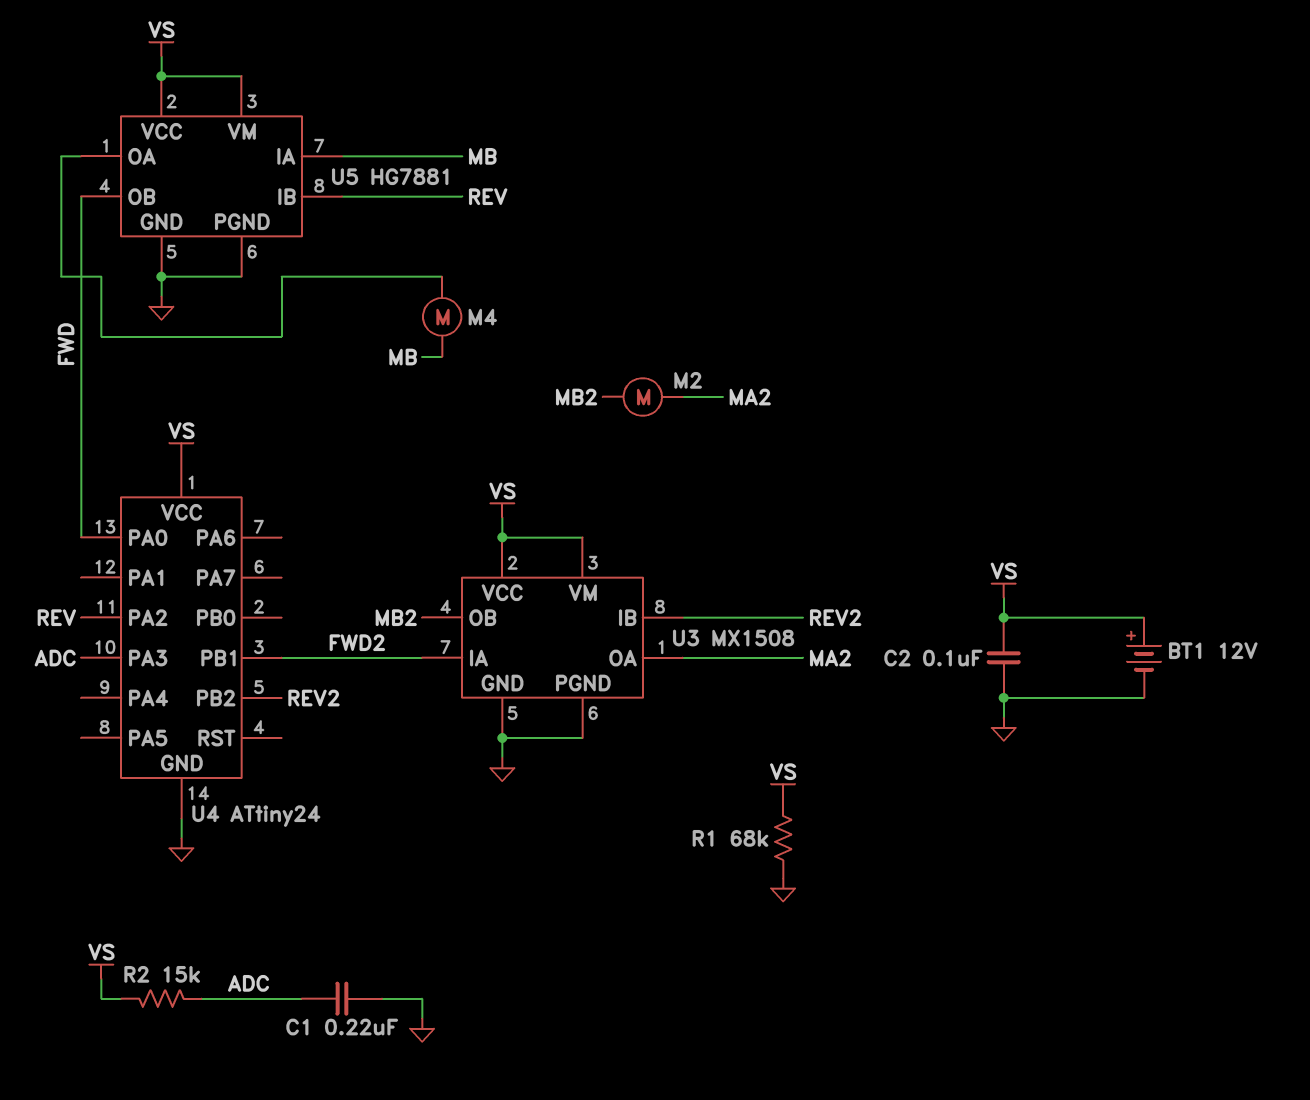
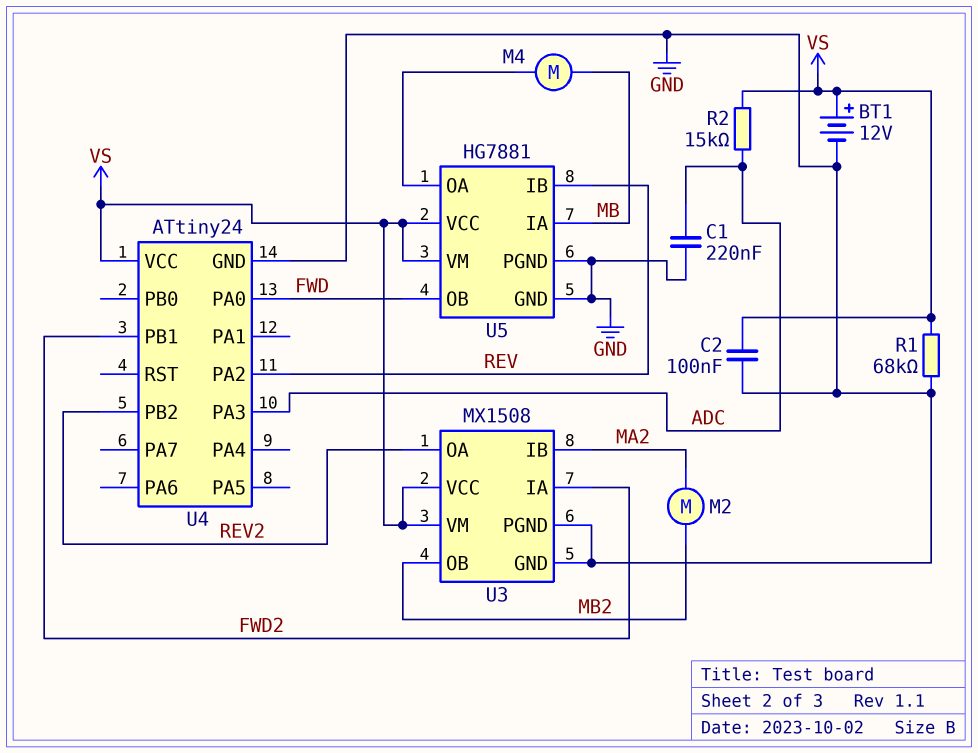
U3 pin IB: REV2 -> MA2
U3 pin OA: MA2 -> REV2

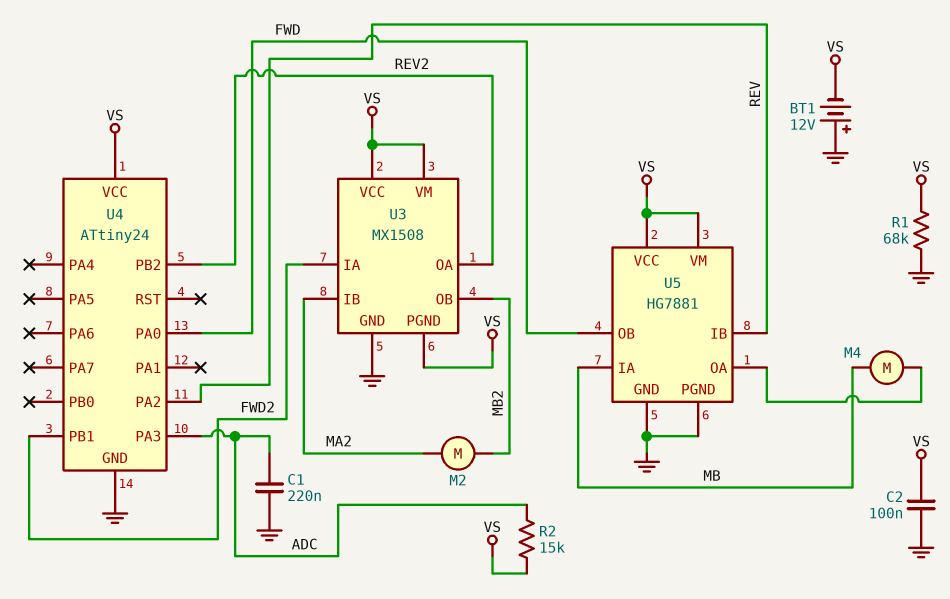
BT1: 12V (plus VS, minus GND) -> 12V (plus GND, minus VS)
U3 pin PGND: GND -> VS

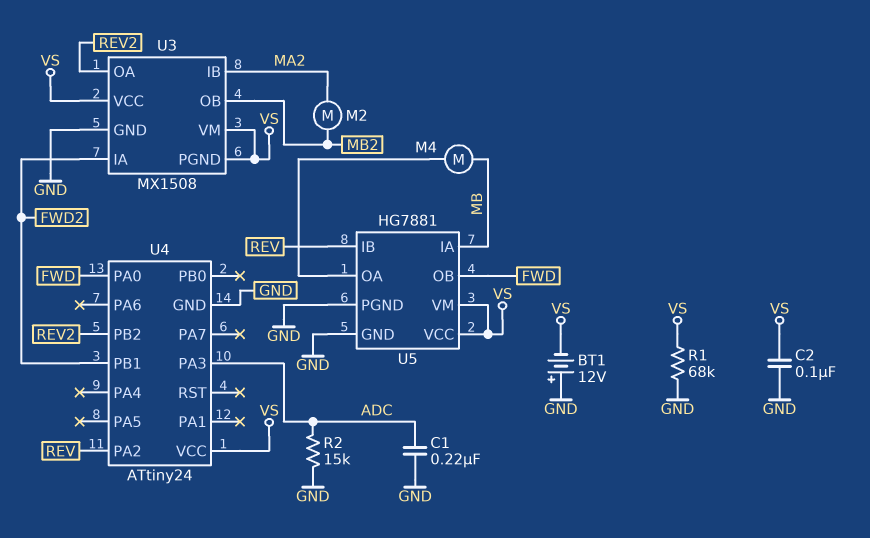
R2: 15k (ADC, VS) -> 15k (ADC, GND)

